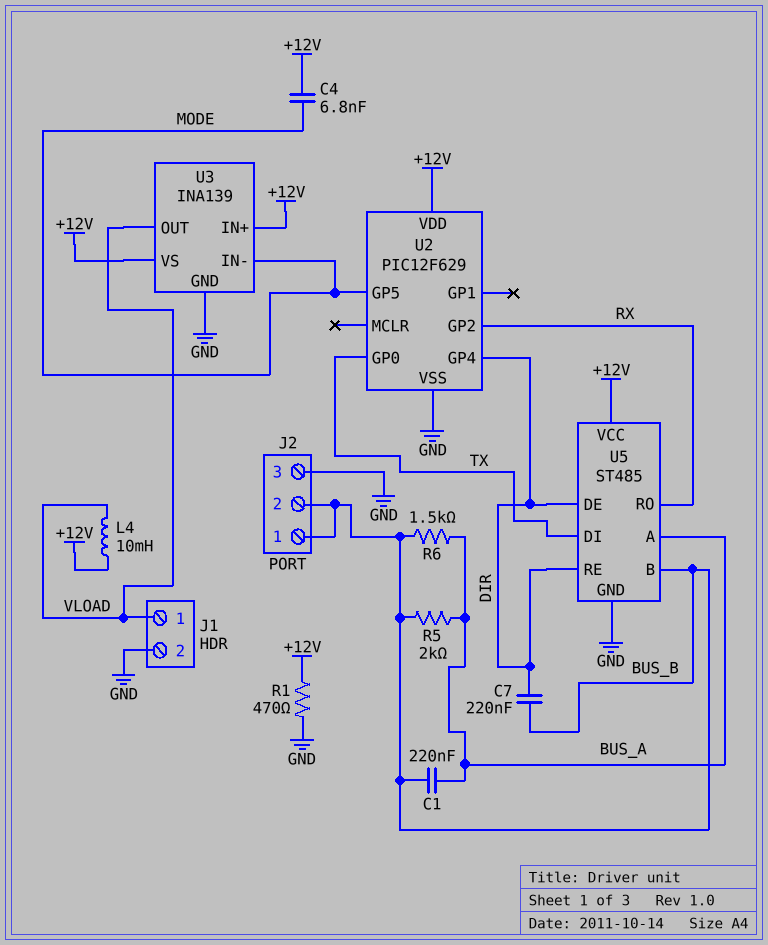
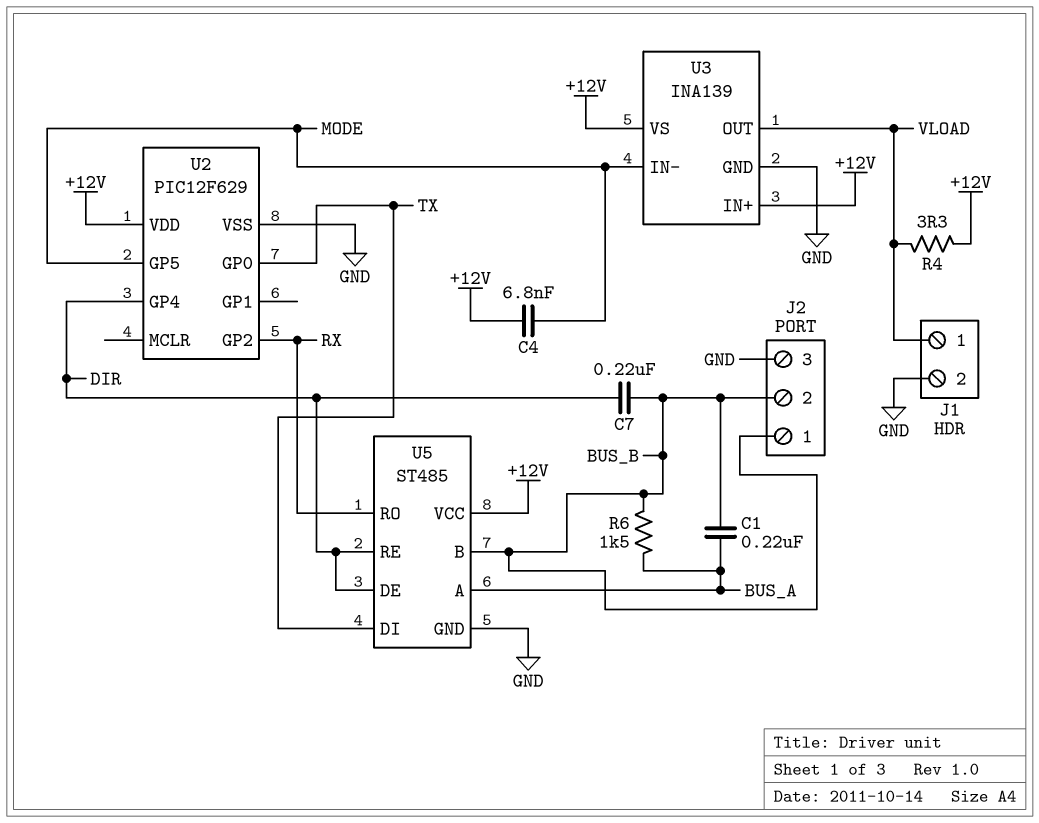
L4: 10mH (+12V, VLOAD) -> none
R1: 470 (+12V, GND) -> none
R4: none -> 3.3 (+12V, VLOAD)
R5: 2k (BUS_A, BUS_B) -> none

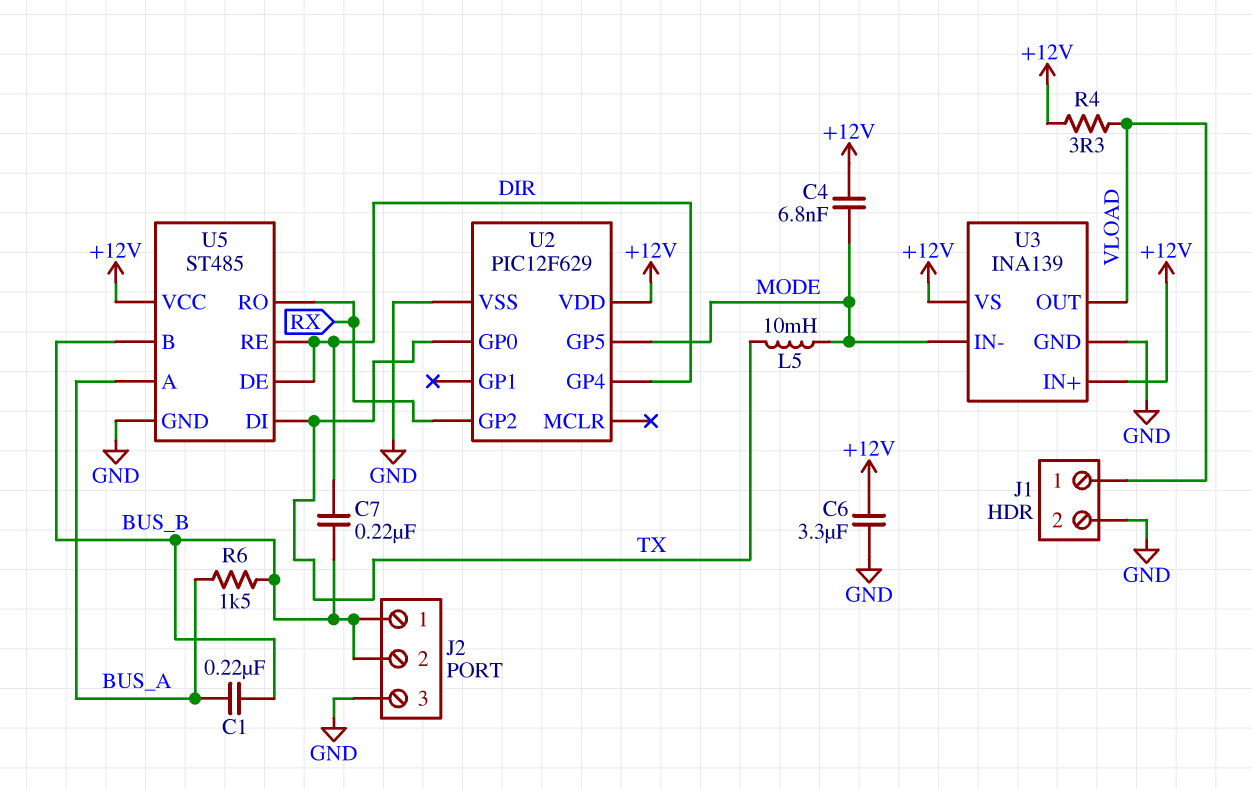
C6: none -> 3.3uF (+12V, GND)
L5: none -> 10mH (MODE, TX)

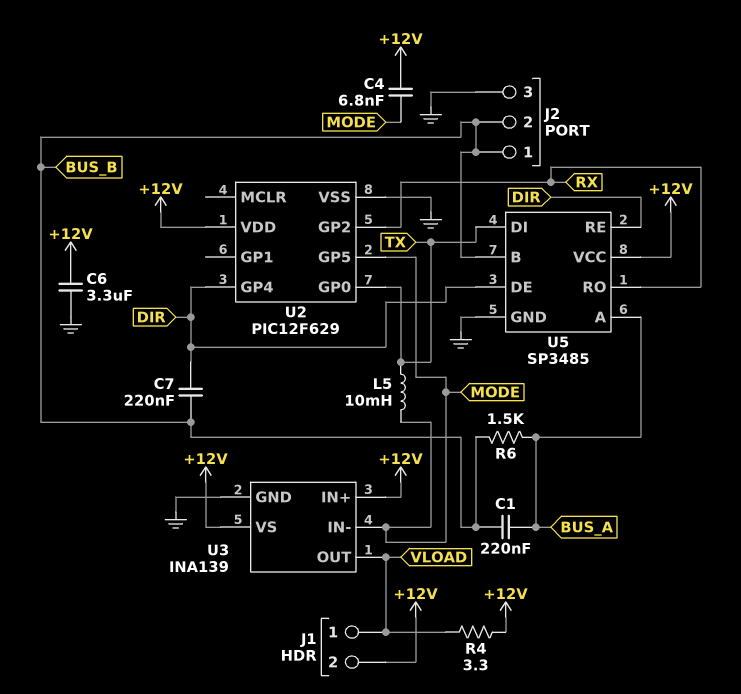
J1 pin 2: GND -> +12V
U5: ST485 -> SP3485

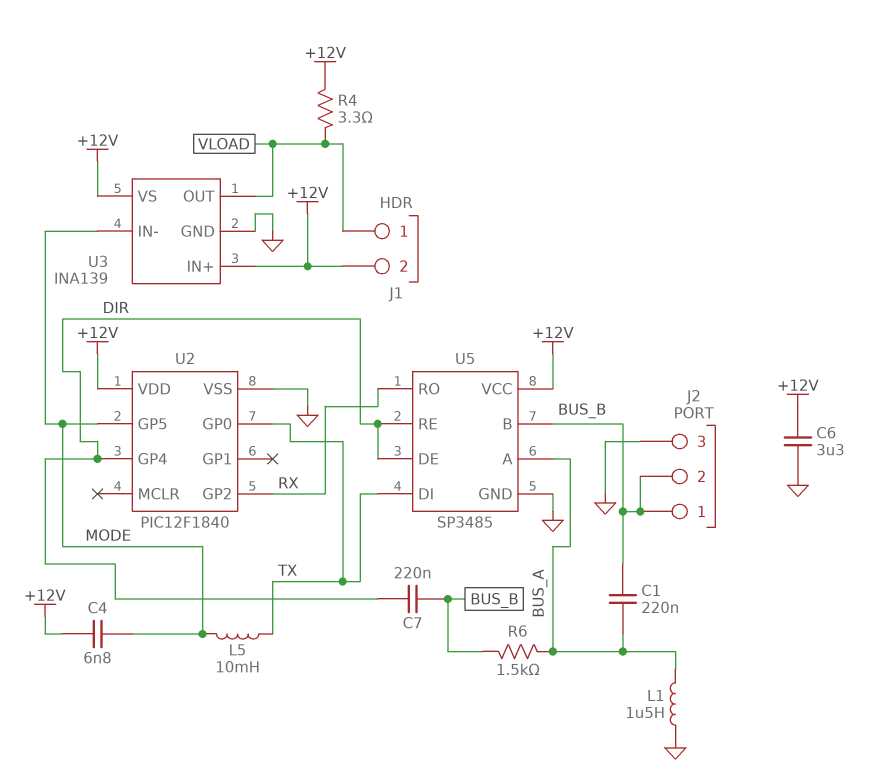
L1: none -> 1.5uH (BUS_A, GND)
U2: PIC12F629 -> PIC12F1840

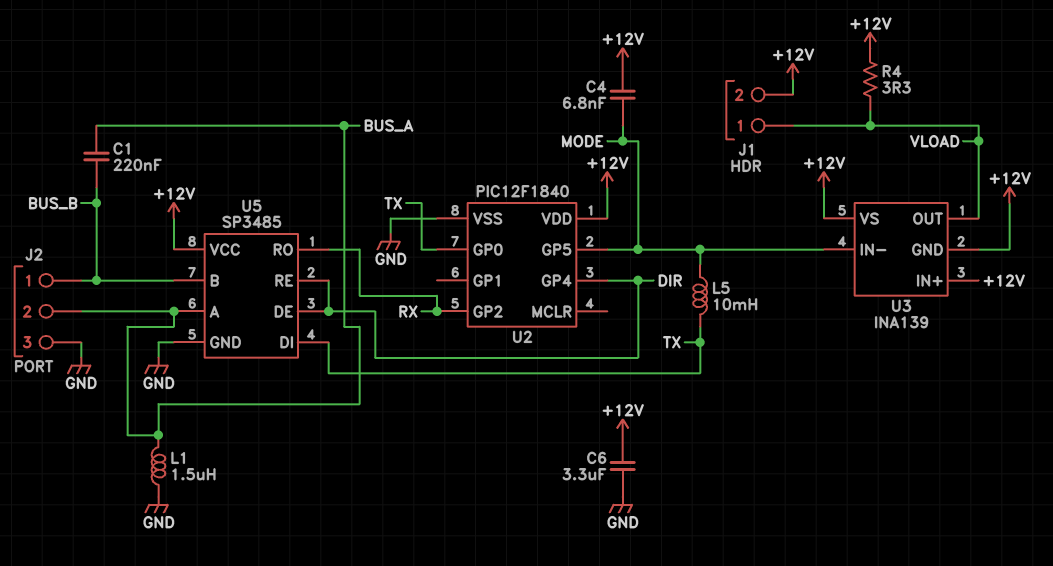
C7: 220nF (BUS_B, DIR) -> none
J2 pin 2: BUS_B -> BUS_A
R6: 1.5k (BUS_A, BUS_B) -> none
U3 pin GND: GND -> +12V

